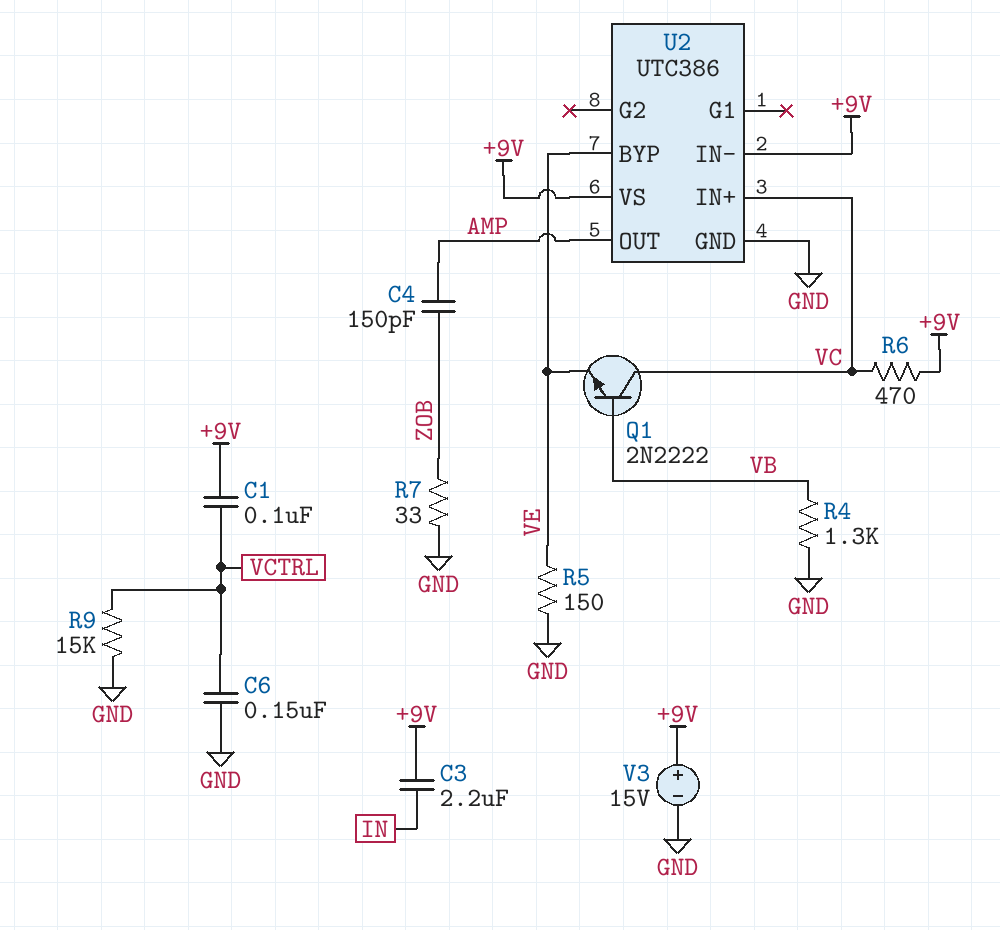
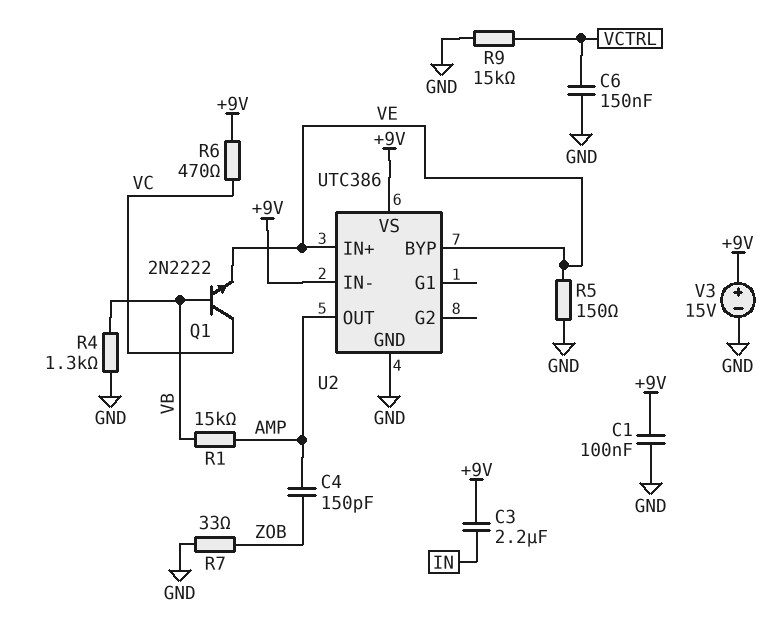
C1: 100nF (+9V, VCTRL) -> 100nF (+9V, GND)
R1: none -> 15k (AMP, VB)
U2 pin IN+: VC -> VE

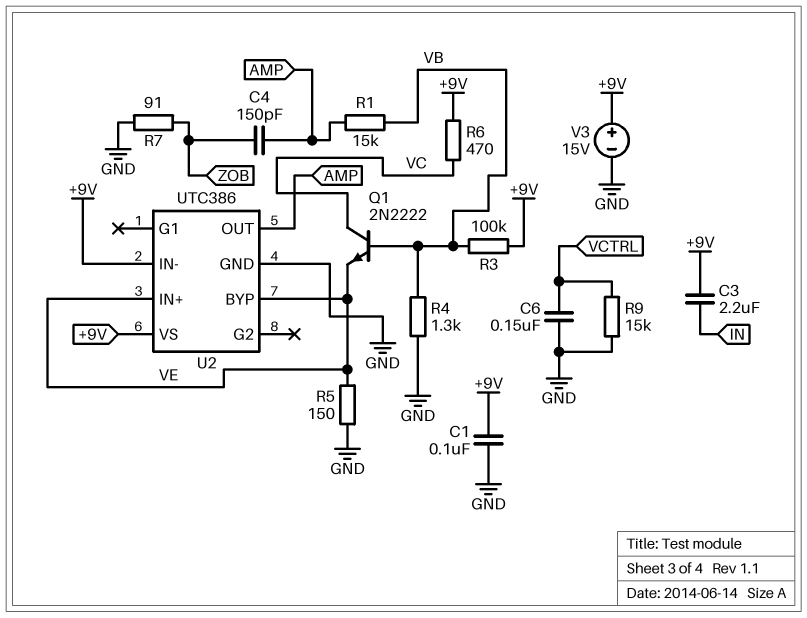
R3: none -> 100k (+9V, VB)
R7: 33 (GND, ZOB) -> 91 (GND, ZOB)

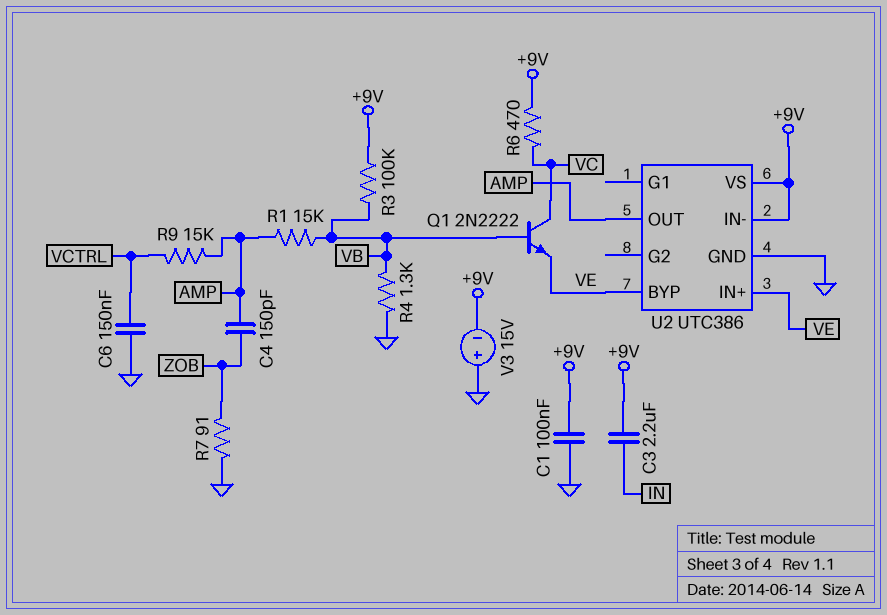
R5: 150 (GND, VE) -> none
R9: 15k (GND, VCTRL) -> 15k (AMP, VCTRL)
V3: 15V (plus +9V, minus GND) -> 15V (plus GND, minus +9V)

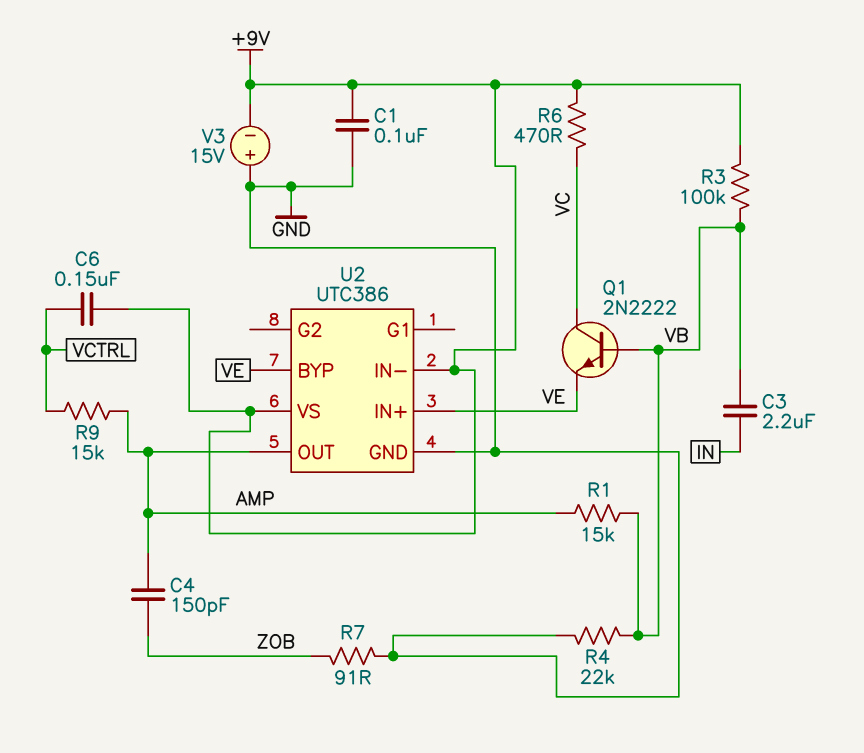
C3: 2.2uF (+9V, IN) -> 2.2uF (IN, VB)
C6: 150nF (GND, VCTRL) -> 150nF (+9V, VCTRL)
R4: 1.3k (GND, VB) -> 22k (GND, VB)

